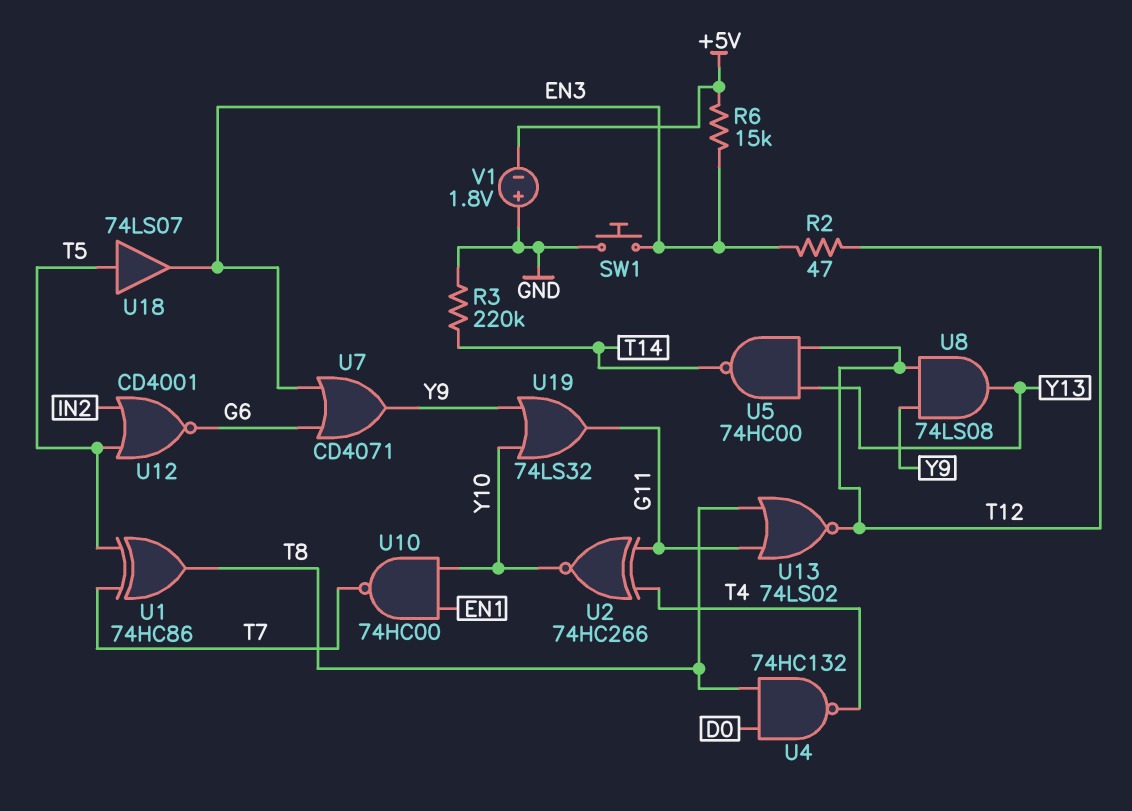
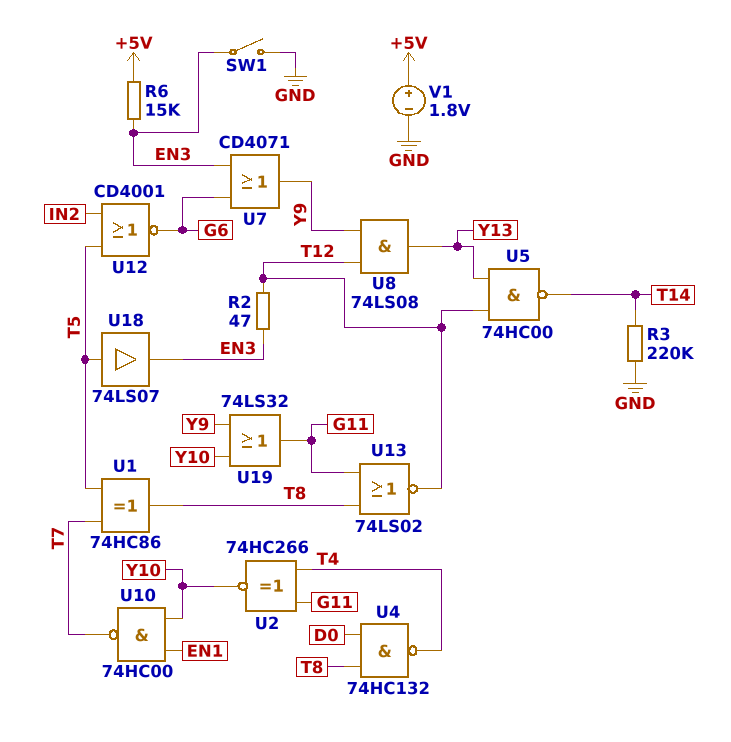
SW1: button (EN3, GND) -> switch (EN3, GND)
V1: 1.8V (plus GND, minus +5V) -> 1.8V (plus +5V, minus GND)

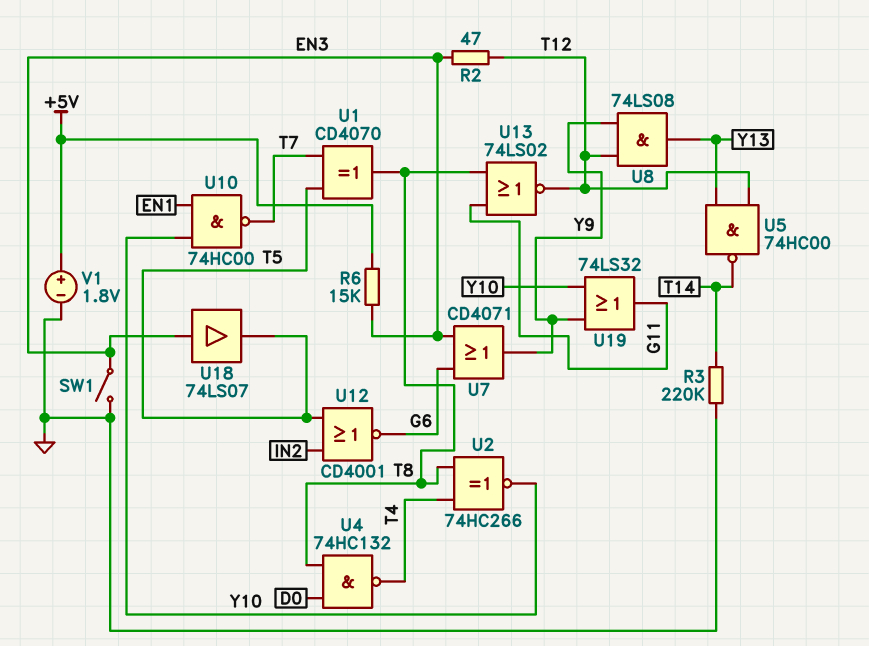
U1: XOR 74HC86 (in T5, in T7, out T8) -> XOR CD4070 (in T5, in T7, out T8)
U2: XNOR 74HC266 (in G11, in T4, out Y10) -> XNOR 74HC266 (in T4, in T8, out Y10)
U18: buffer 74LS07 (in T5, out EN3) -> buffer 74LS07 (in EN3, out T5)

